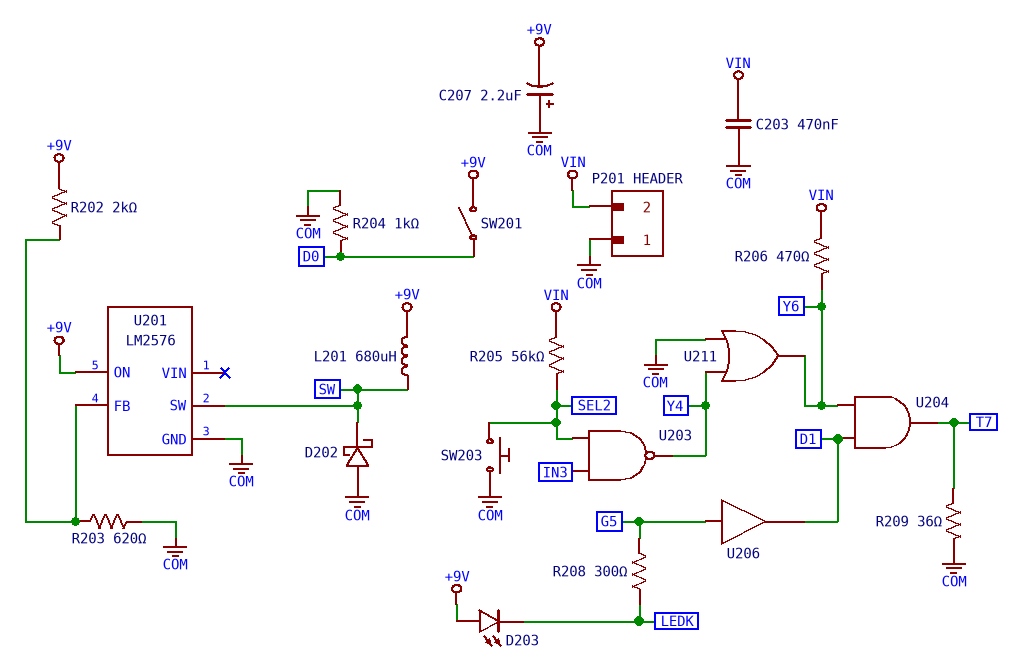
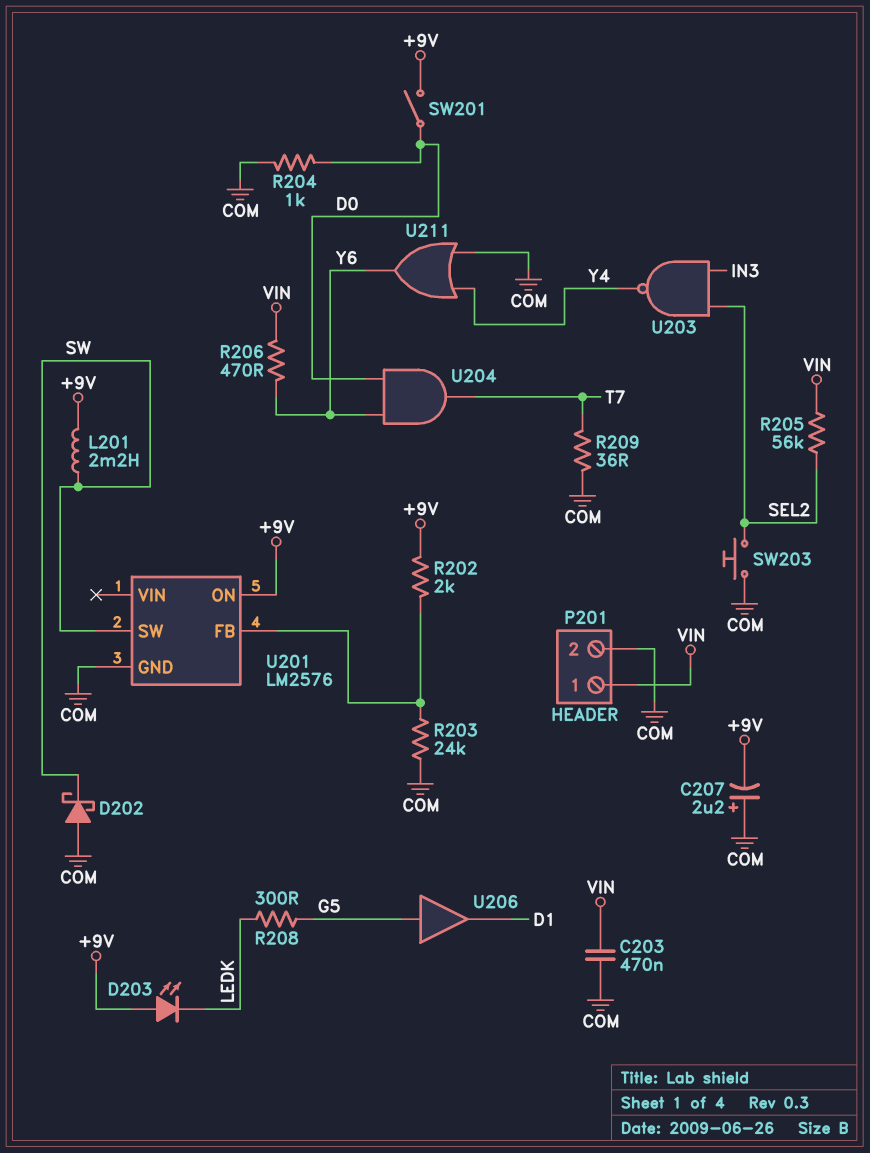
L201: 680uH (+9V, SW) -> 2.2mH (+9V, SW)
P201 pin 1: COM -> VIN
P201 pin 2: VIN -> COM
R203: 620 (COM, U201/FB) -> 24k (COM, U201/FB)
U204: AND (in D1, in Y6, out T7) -> AND (in D0, in Y6, out T7)

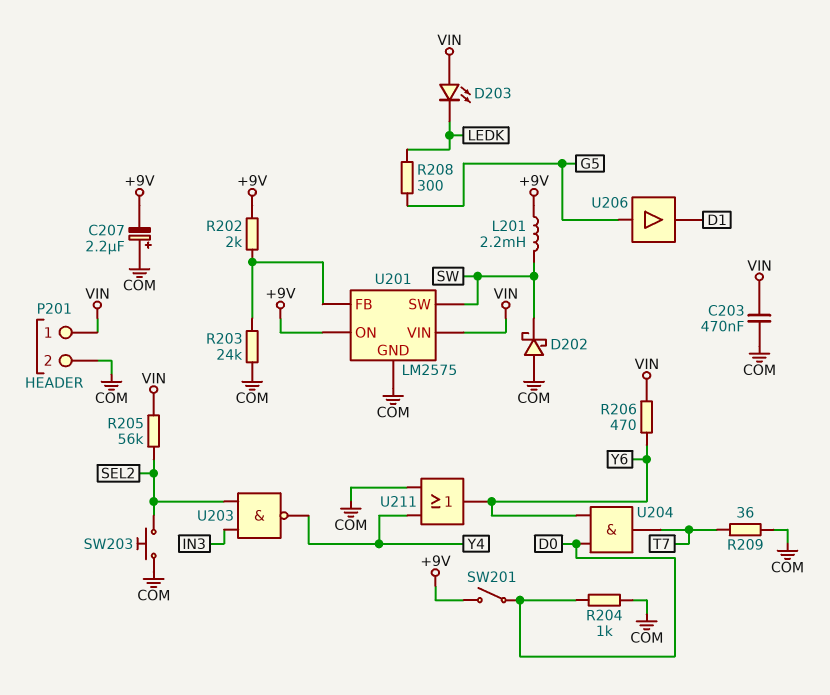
D203: LED (A +9V, K LEDK) -> LED (A VIN, K LEDK)
U201: LM2576 -> LM2575
U201 pin VIN: none -> VIN

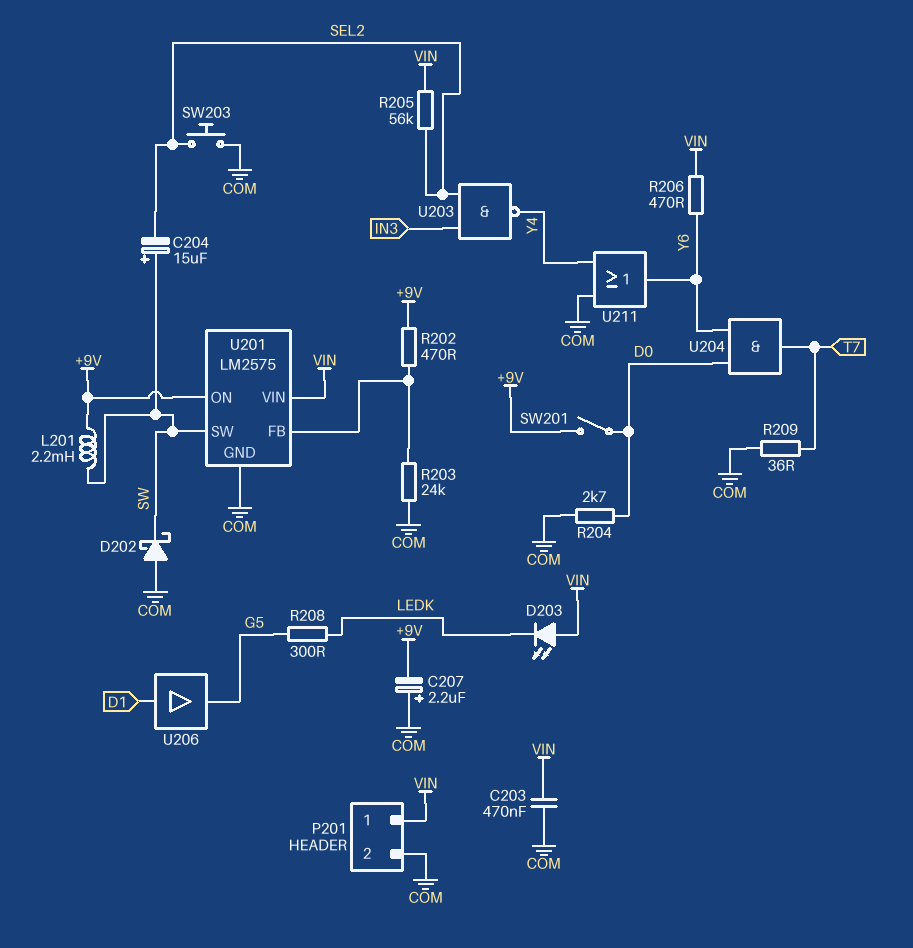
C204: none -> 15uF (plus SW, minus SEL2)
R202: 2k (+9V, U201/FB) -> 470 (+9V, U201/FB)
R204: 1k (COM, D0) -> 2.7k (COM, D0)
U206: buffer (in G5, out D1) -> buffer (in D1, out G5)

